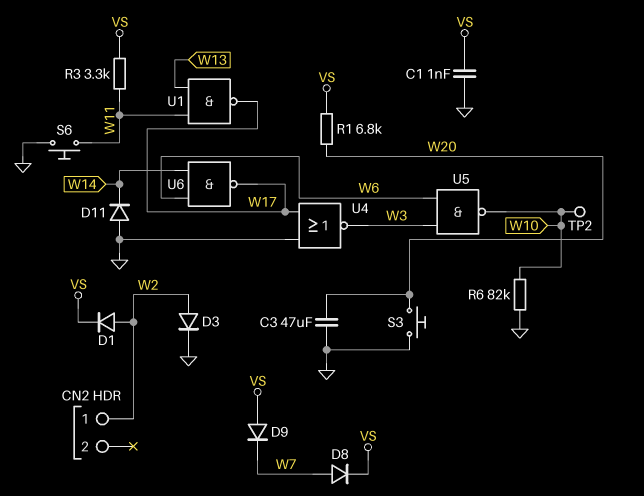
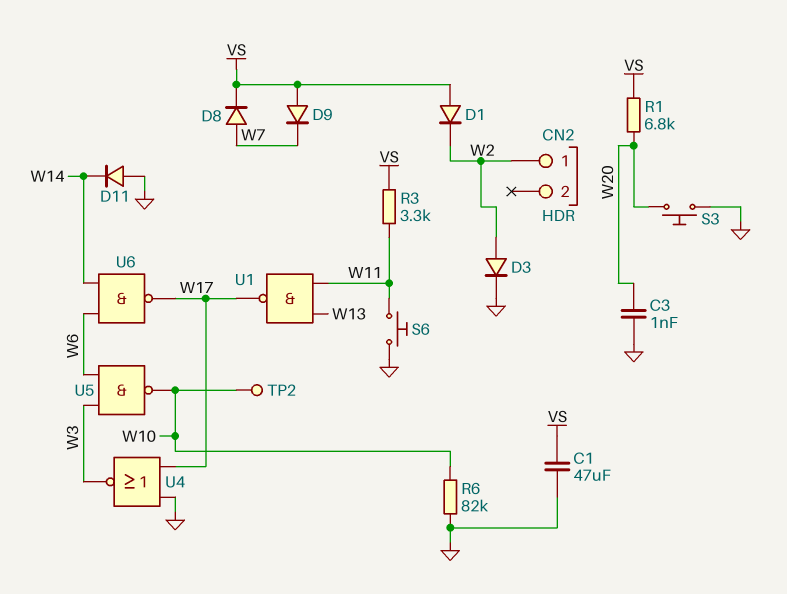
C1: 1nF (GND, VS) -> 47uF (GND, VS)
C3: 47uF (GND, W20) -> 1nF (GND, W20)
D1: diode (A W2, K VS) -> diode (A VS, K W2)

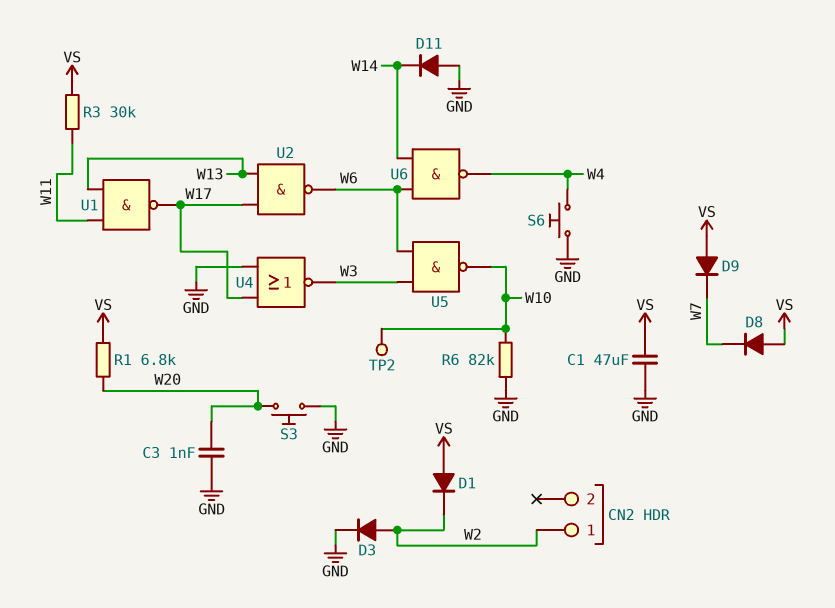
D8: diode (A W7, K VS) -> diode (A VS, K W7)
R3: 3.3k (VS, W11) -> 30k (VS, W11)
S6: button (GND, W11) -> button (GND, W4)
U2: none -> NAND (in W13, in W17, out W6)
U6: NAND (in W6, in W14, out W17) -> NAND (in W6, in W14, out W4)

